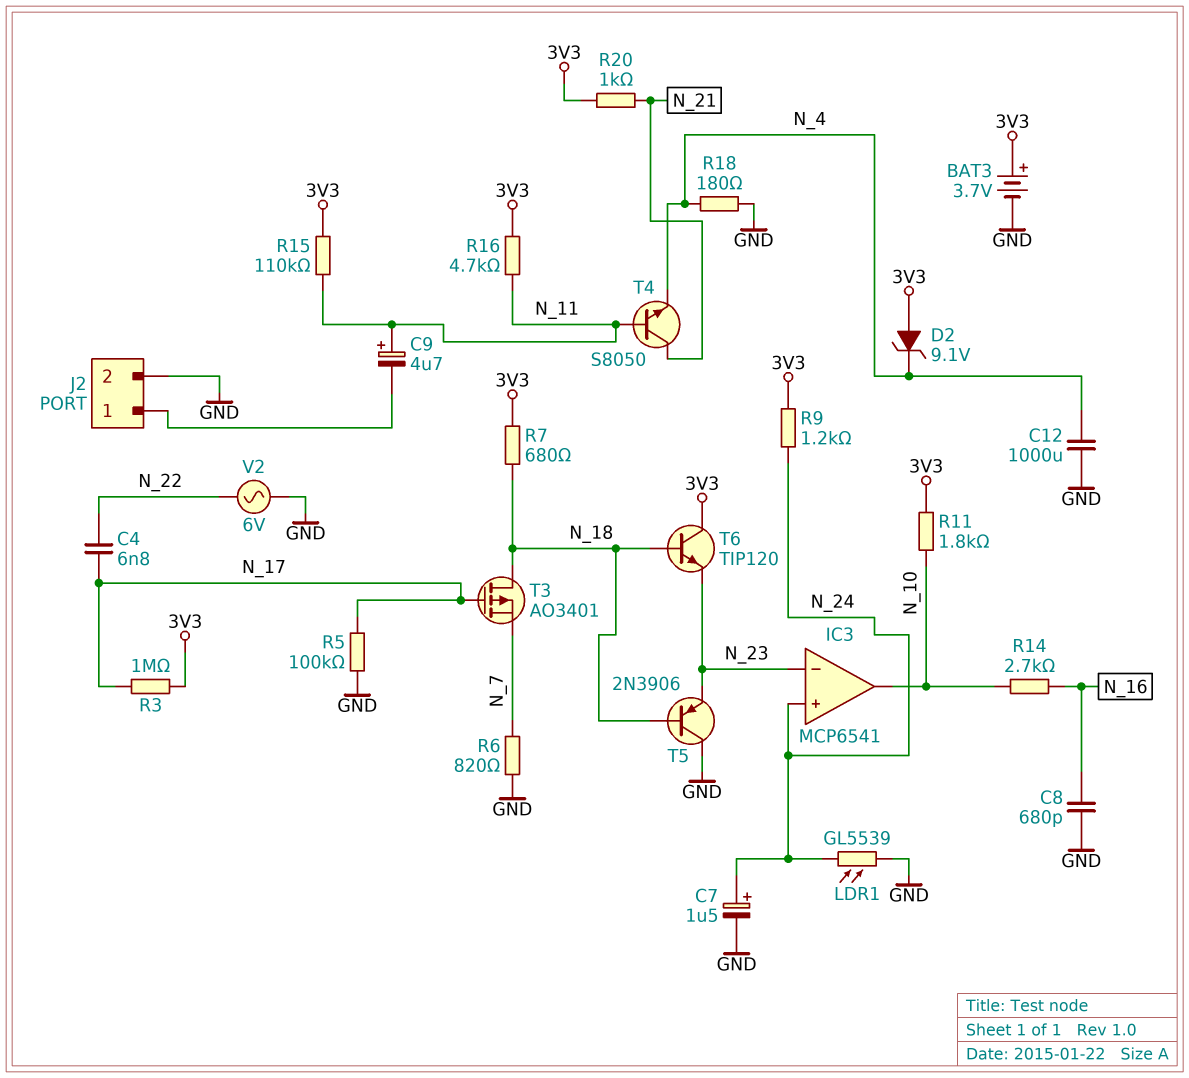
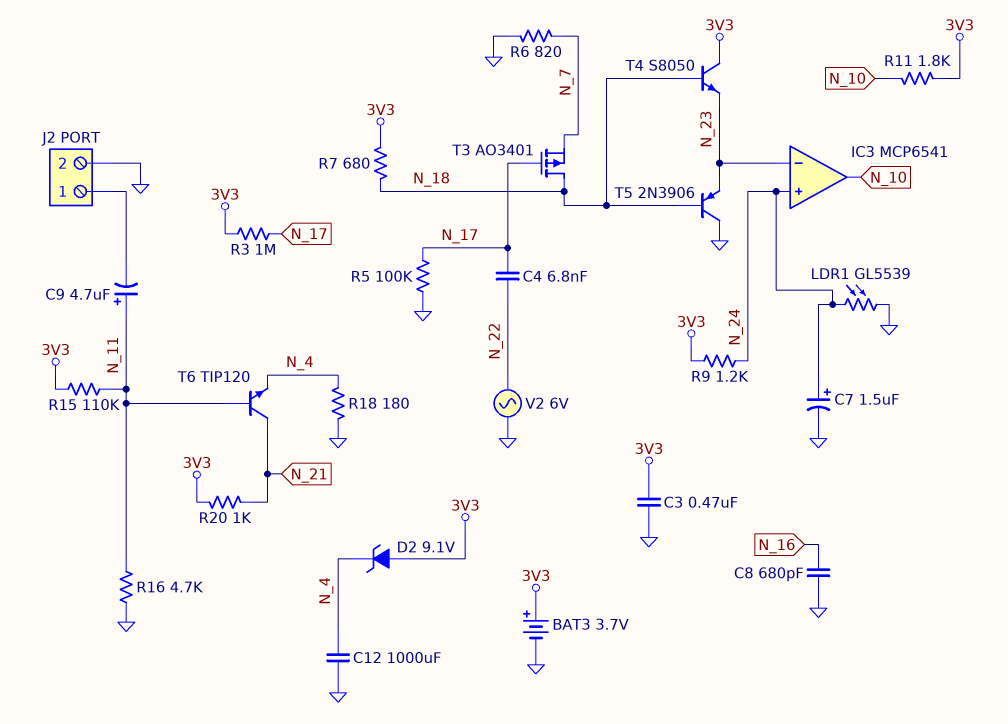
C3: none -> 470nF (3V3, GND)
R14: 2.7k (N_10, N_16) -> none
R16: 4.7k (3V3, N_11) -> 4.7k (GND, N_11)
T4: NPN S8050 (B N_11, C N_21, E N_4) -> NPN S8050 (B N_18, C 3V3, E N_23)
T6: NPN TIP120 (B N_18, C 3V3, E N_23) -> NPN TIP120 (B N_11, C N_21, E N_4)

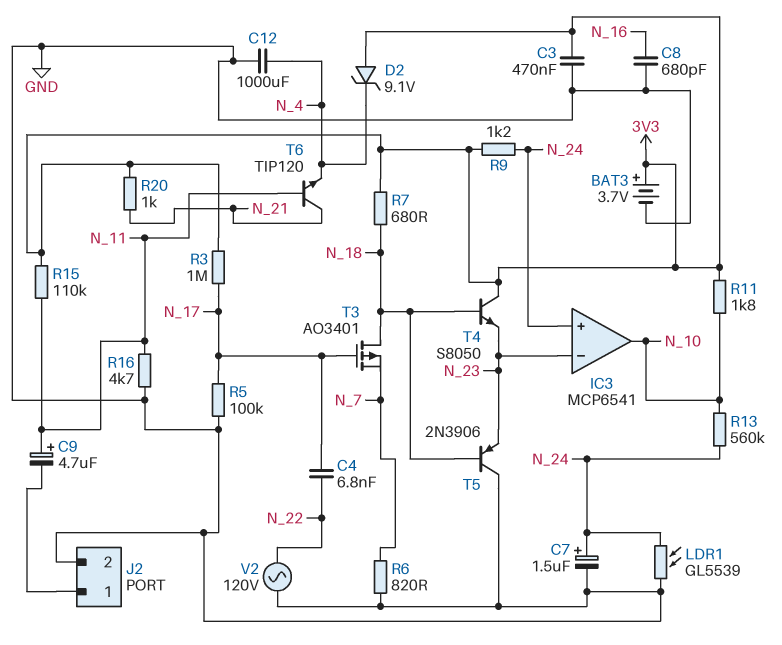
R13: none -> 560k (N_10, N_24)
R18: 180 (GND, N_4) -> none
V2: AC 6V (GND, N_22) -> AC 120V (GND, N_22)

